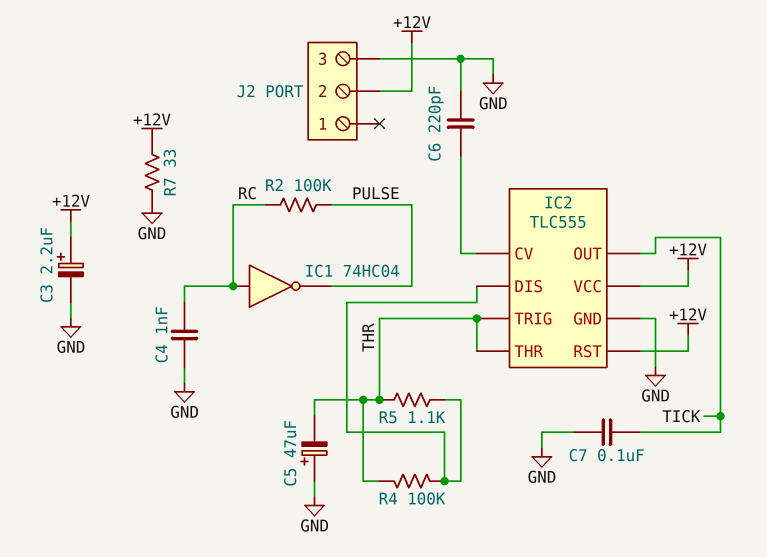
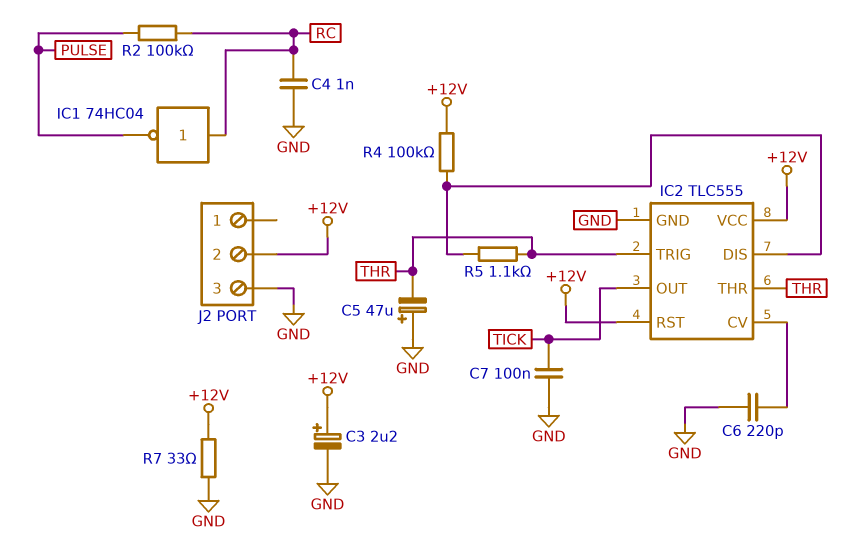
R4: 100k (IC2/DIS, THR) -> 100k (+12V, IC2/DIS)

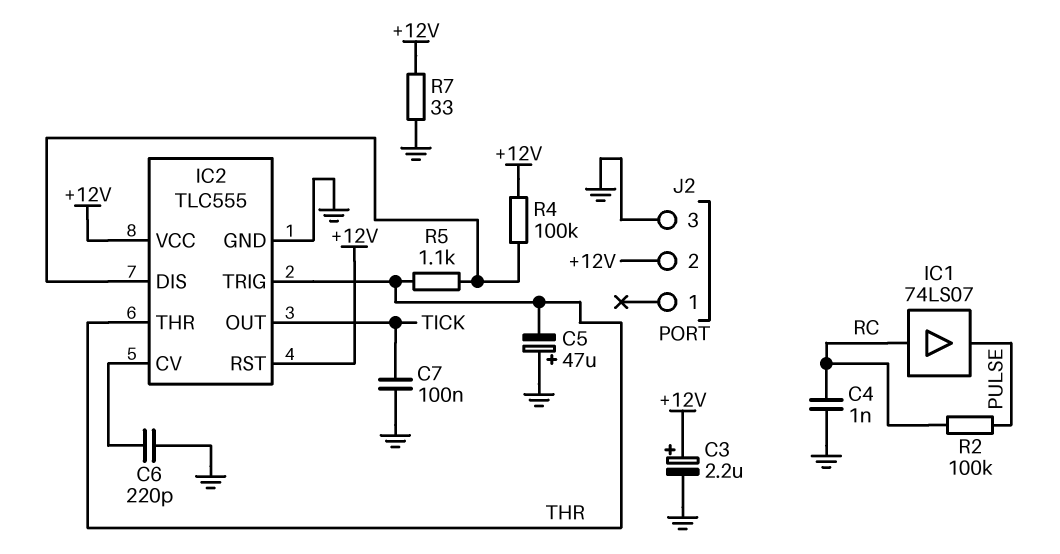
IC1: NOT 74HC04 (in RC, out PULSE) -> buffer 74LS07 (in RC, out PULSE)

